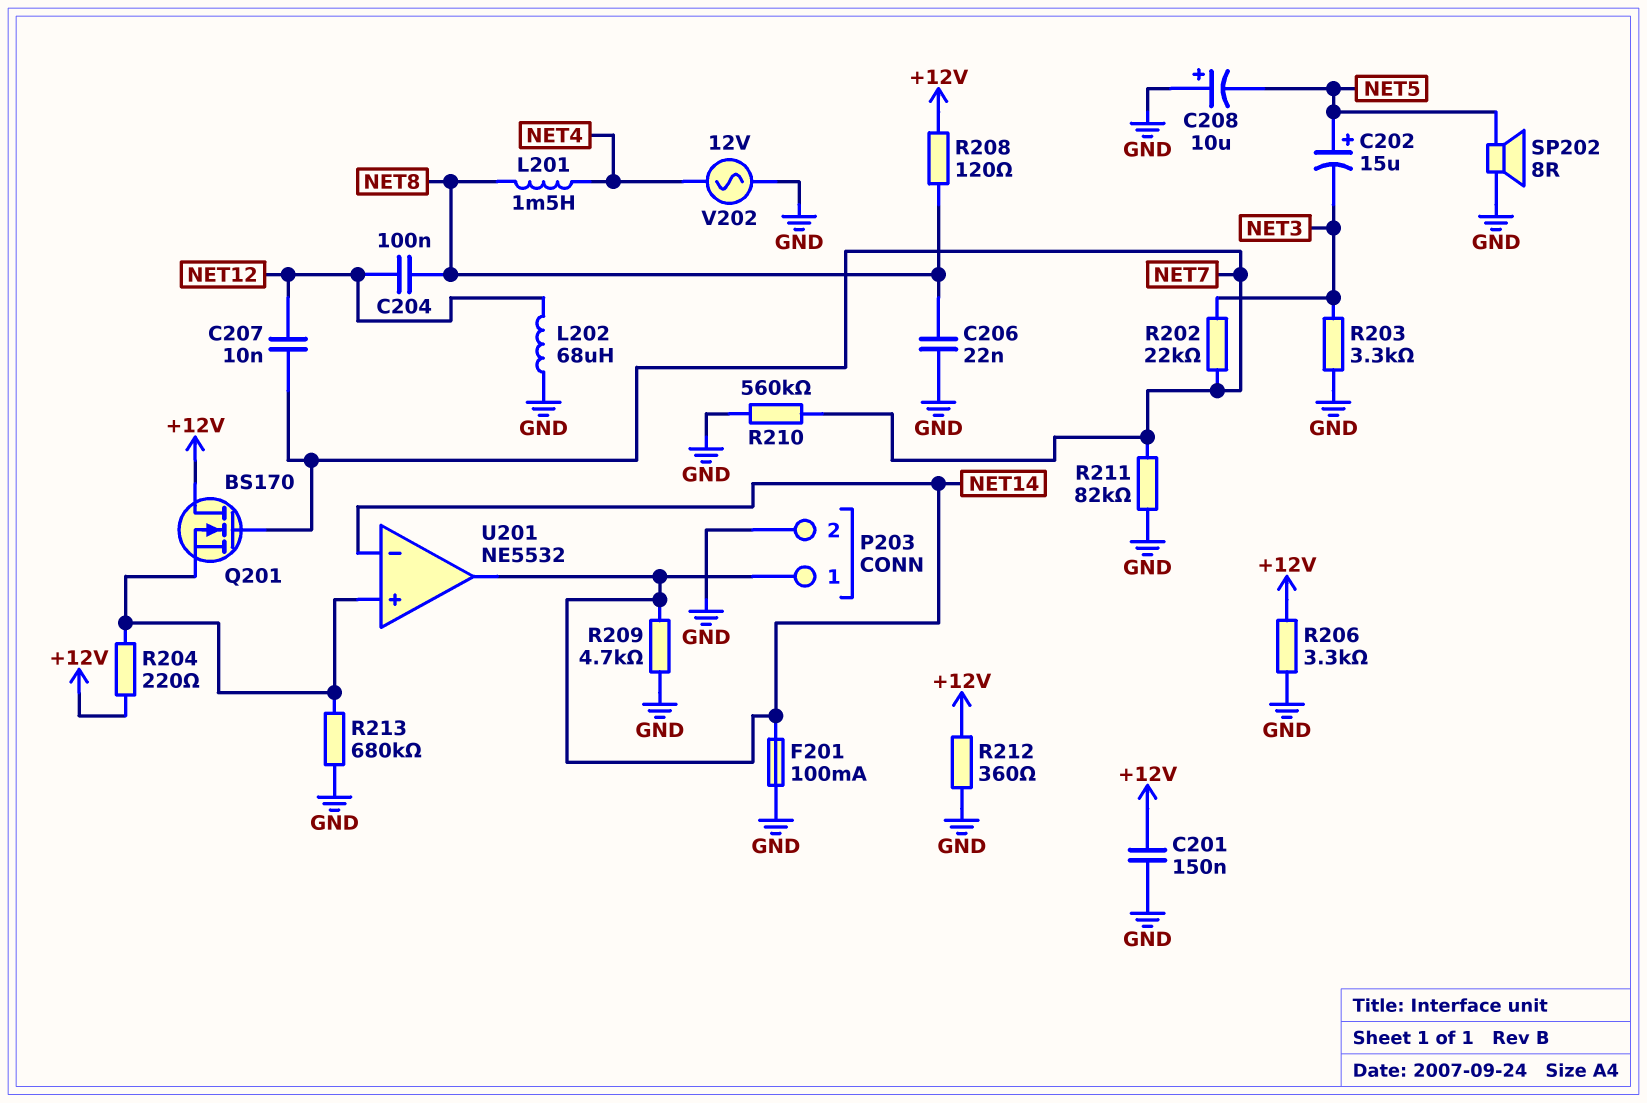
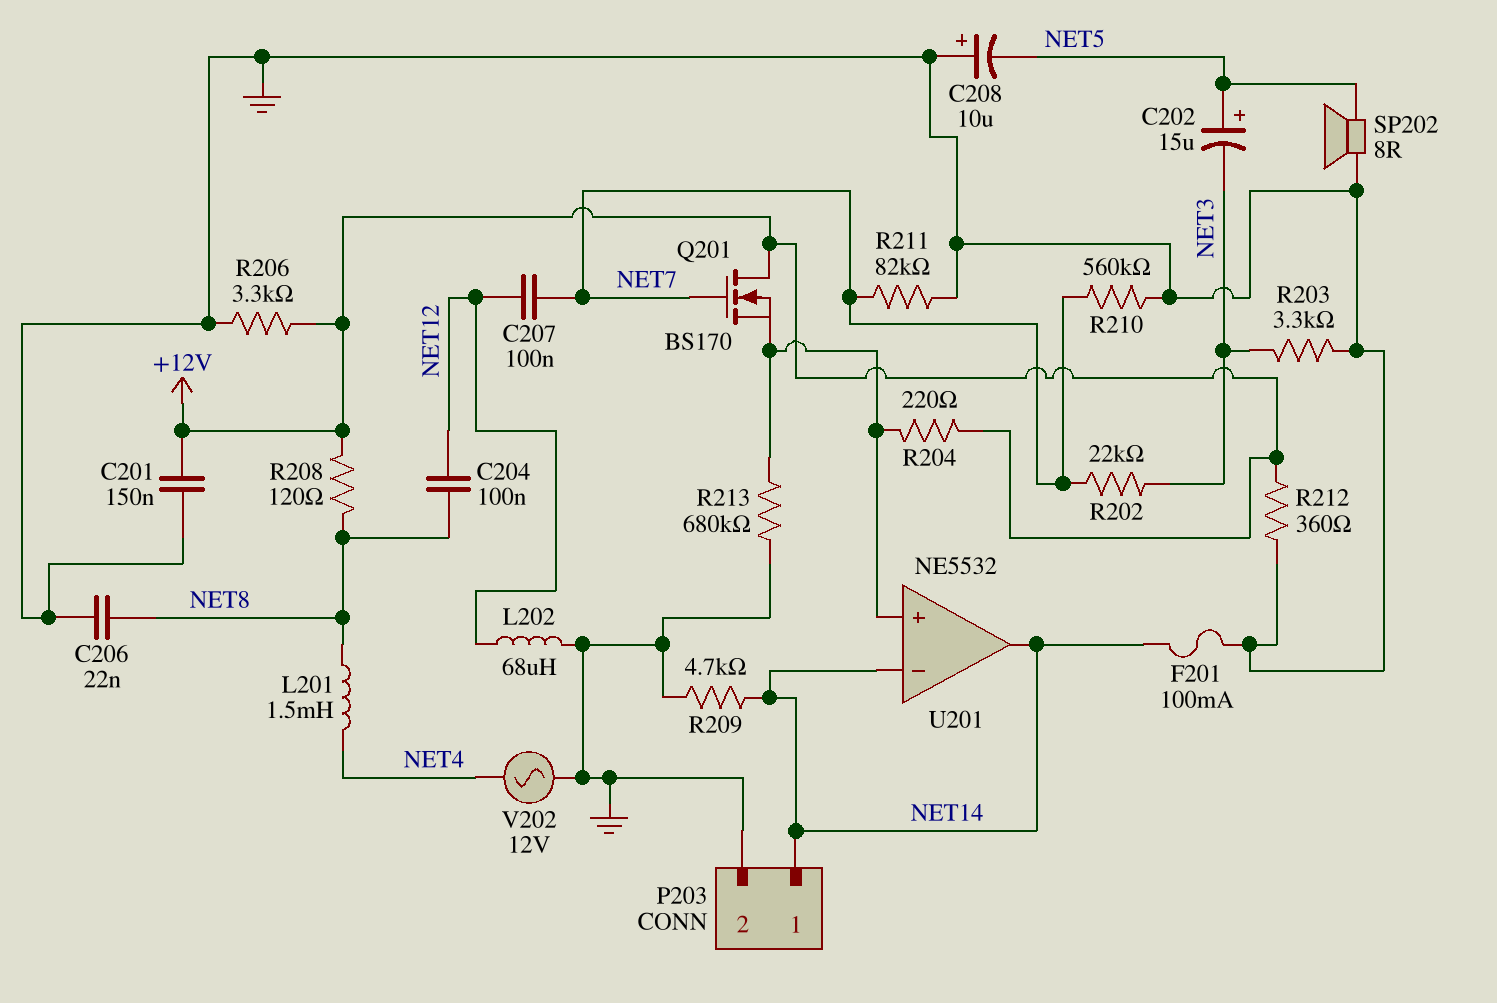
C207: 10nF (NET7, NET12) -> 100nF (NET7, NET12)

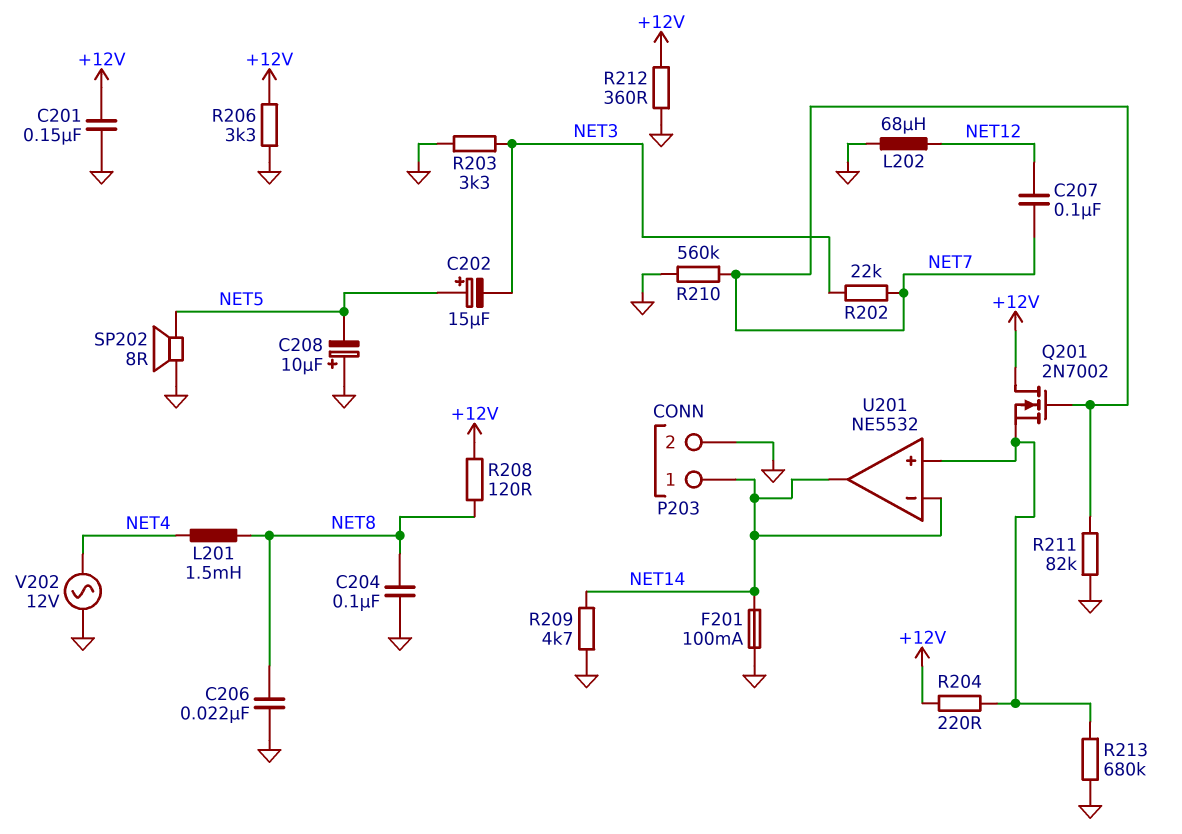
C204: 100nF (NET8, NET12) -> 100nF (GND, NET8)
Q201: NMOS BS170 (G NET7, D +12V, S U201/in+) -> NMOS 2N7002 (G NET7, D +12V, S U201/in+)

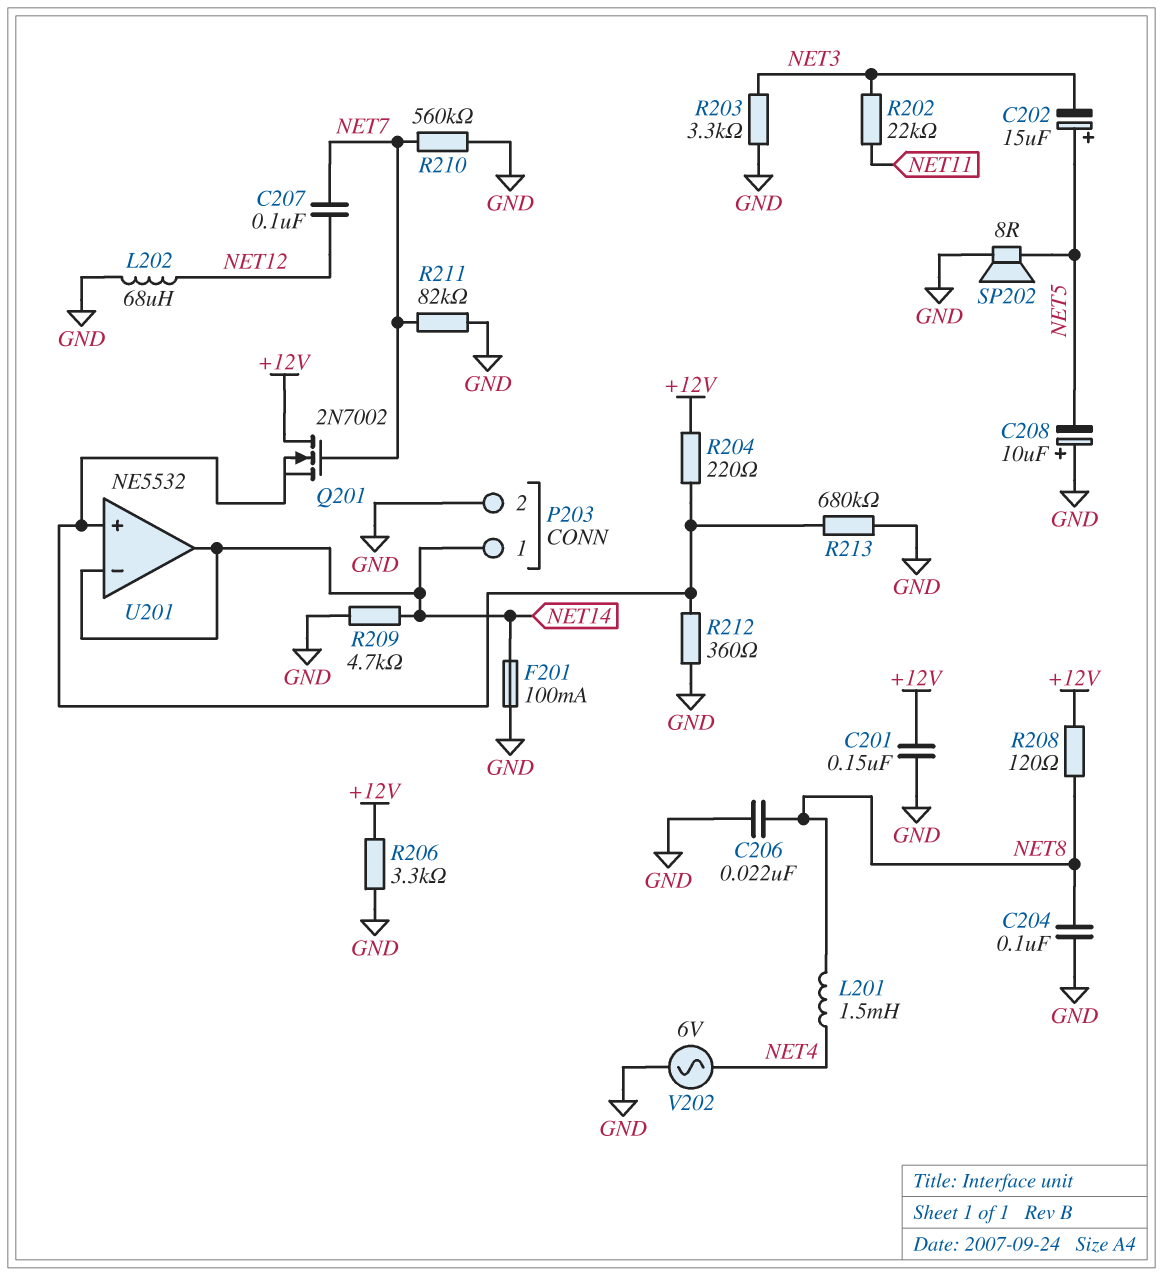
R202: 22k (NET3, NET7) -> 22k (NET3, NET11)
R212: 360 (+12V, GND) -> 360 (GND, U201/in+)
V202: AC 12V (GND, NET4) -> AC 6V (GND, NET4)

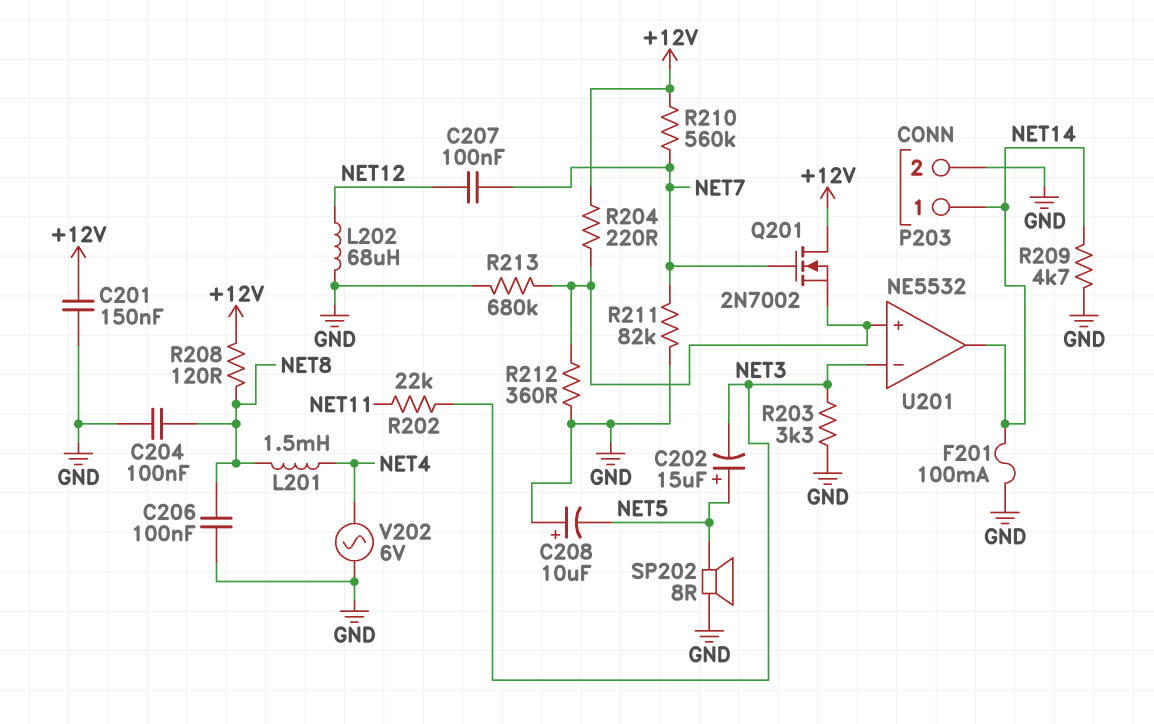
C206: 22nF (GND, NET8) -> 100nF (GND, NET8)
R206: 3.3k (+12V, GND) -> none
R210: 560k (GND, NET7) -> 560k (+12V, NET7)
U201 pin in-: NET14 -> NET3

